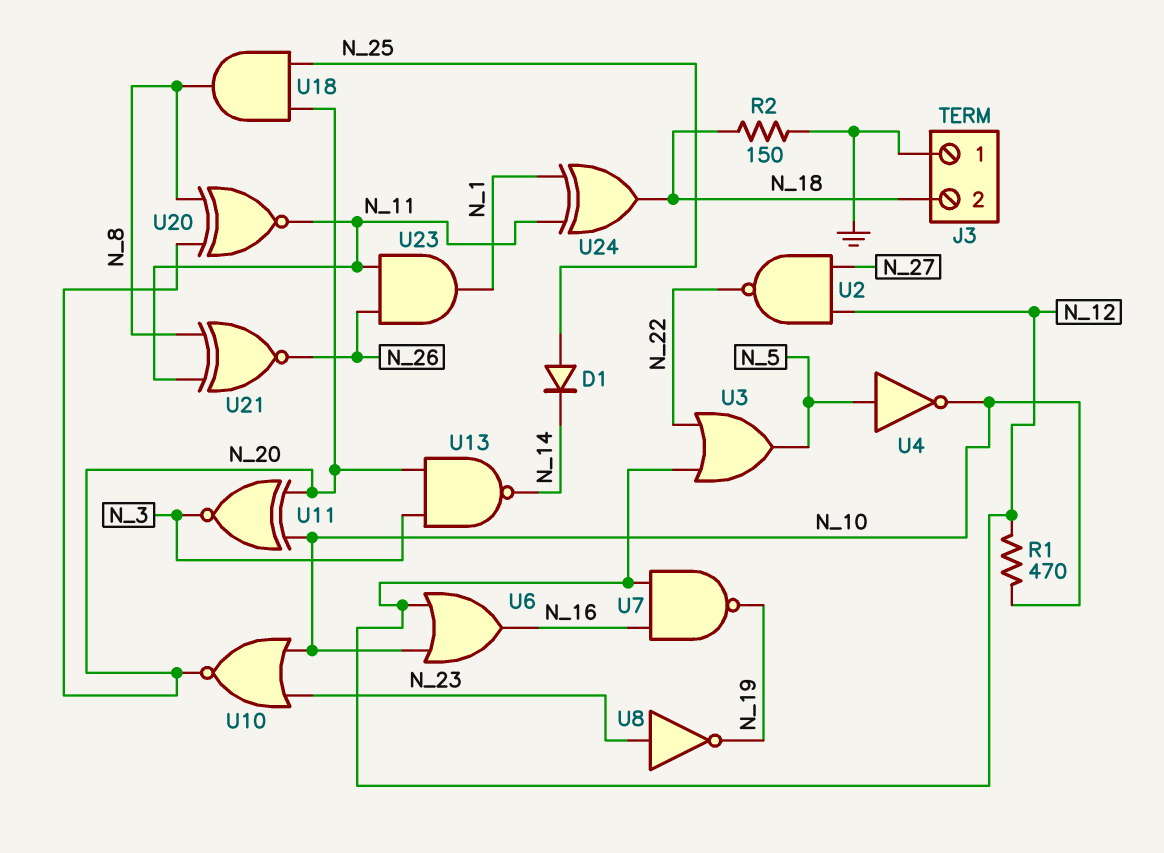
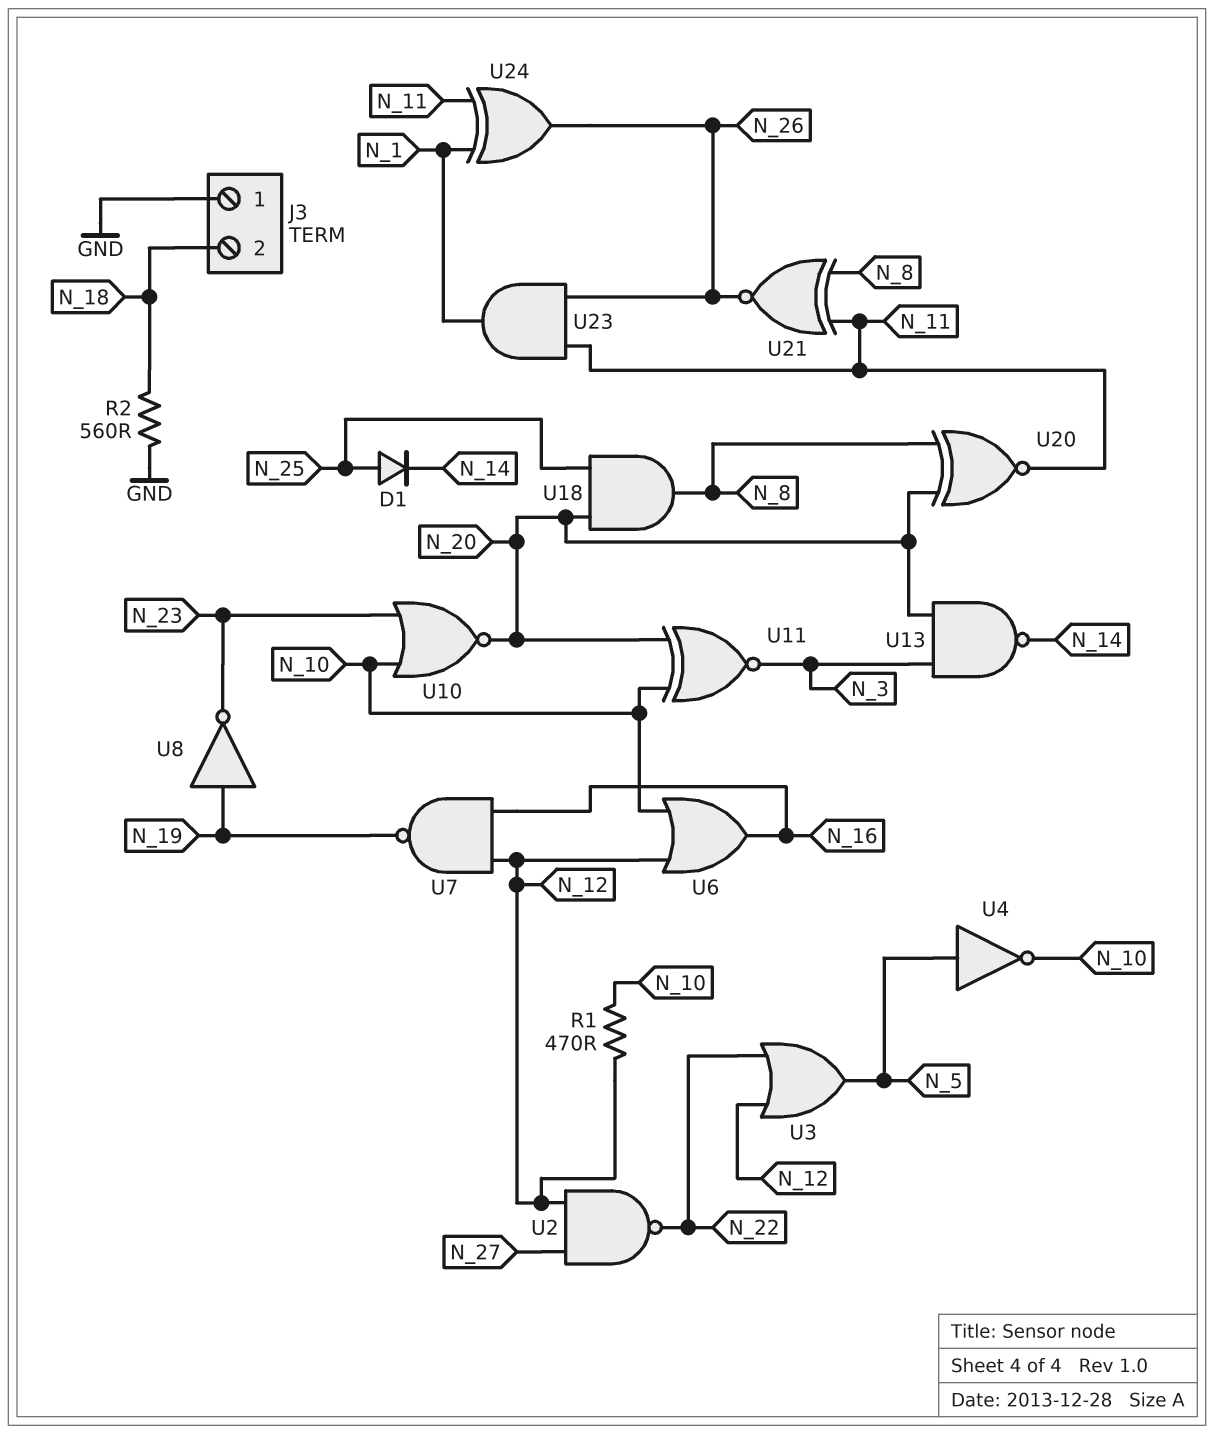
R2: 150 (GND, N_18) -> 560 (GND, N_18)
U8: NOT (in N_23, out N_19) -> NOT (in N_19, out N_23)
U24: XOR (in N_1, in N_11, out N_18) -> XOR (in N_1, in N_11, out N_26)

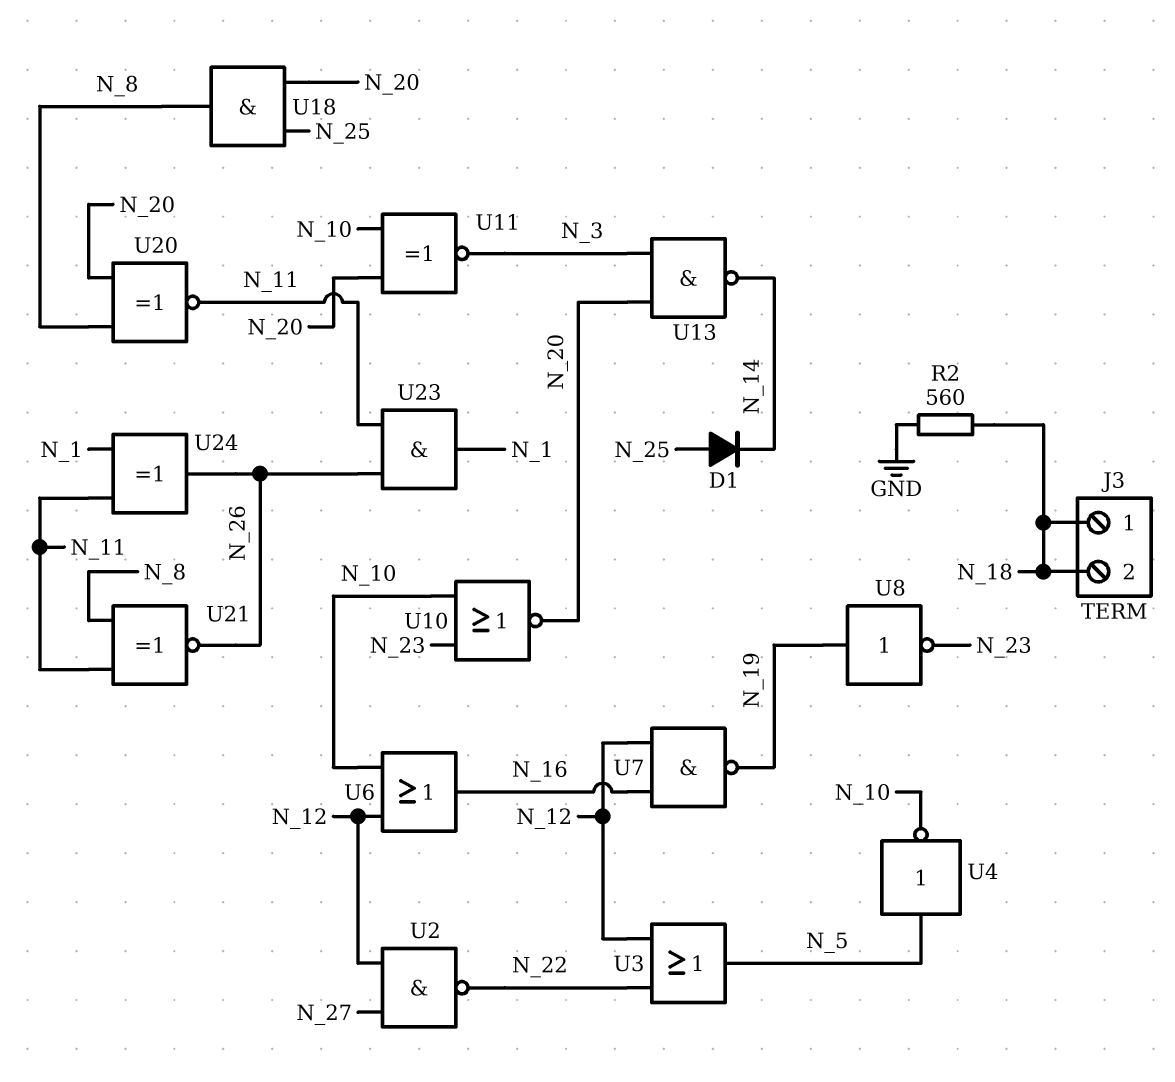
J3 pin 1: GND -> N_18
R1: 470 (N_10, N_12) -> none

